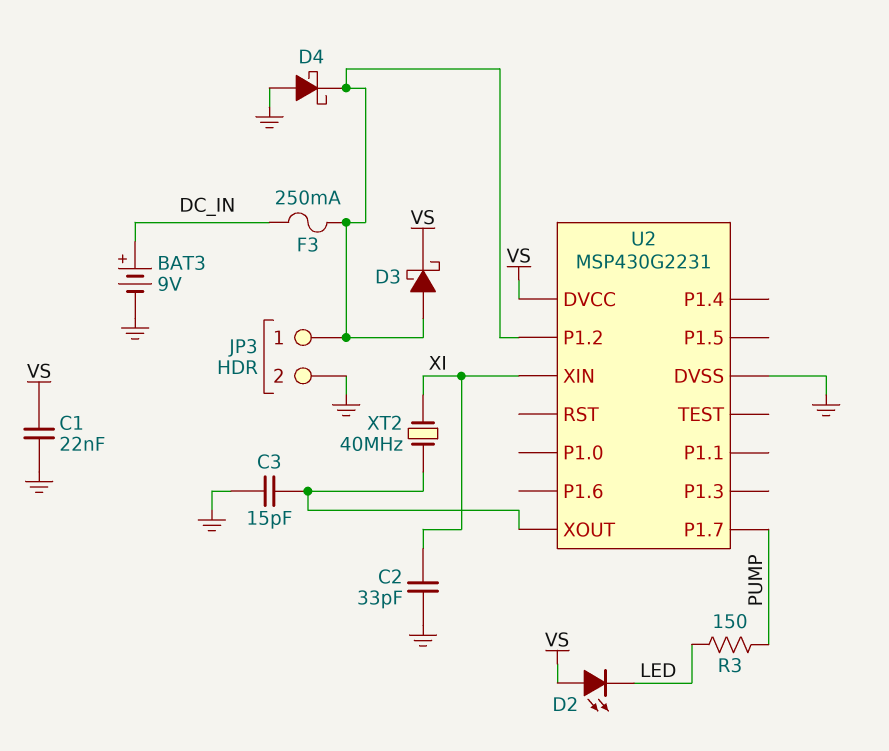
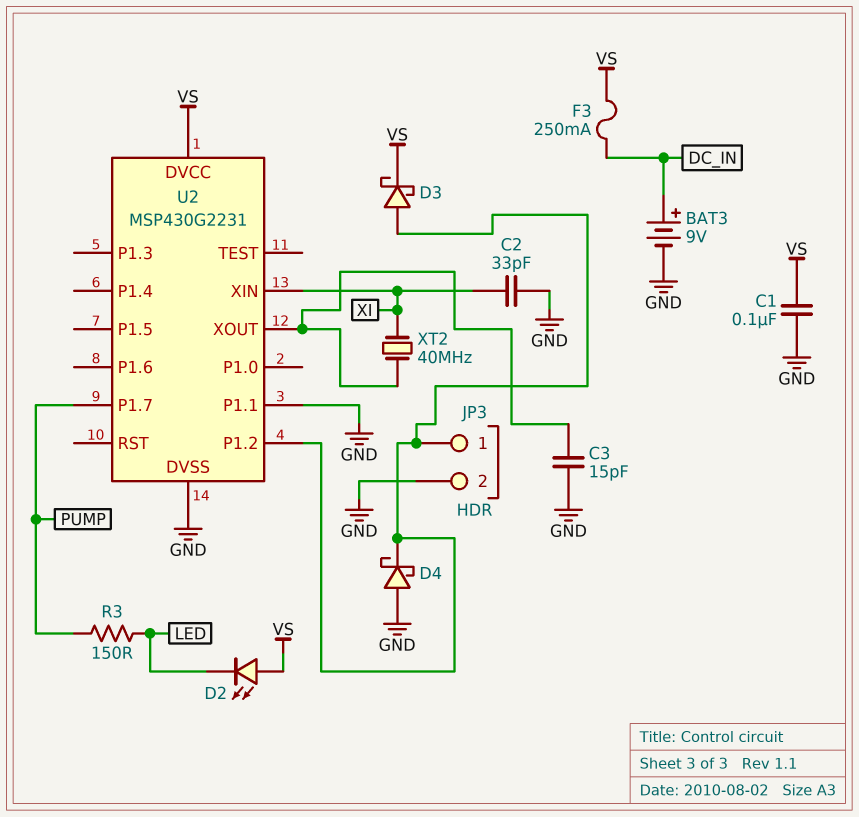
C1: 22nF (GND, VS) -> 100nF (GND, VS)
F3: 250mA (DC_IN, JP3/1) -> 250mA (DC_IN, VS)
U2 pin P1.1: none -> GND

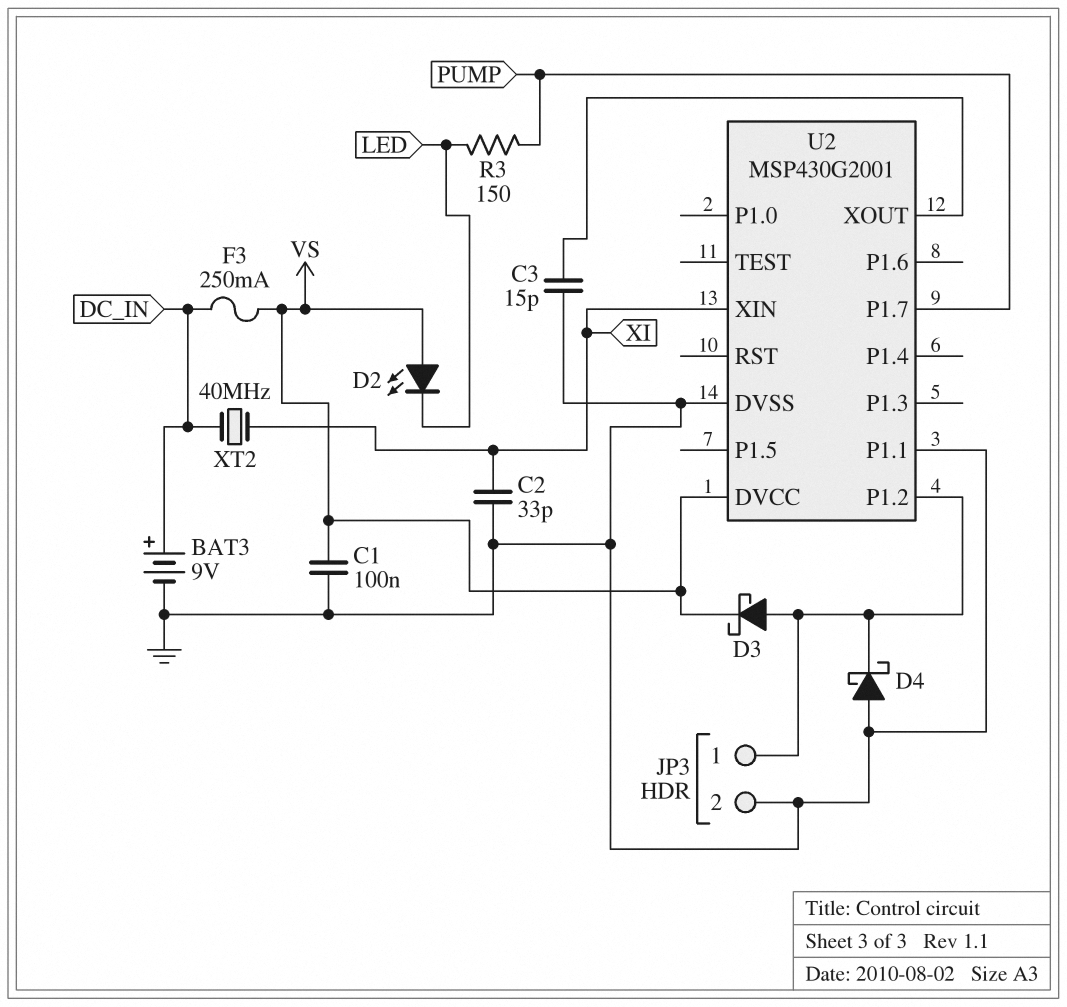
U2: MSP430G2231 -> MSP430G2001
XT2: 40MHz (U2/XOUT, XI) -> 40MHz (DC_IN, XI)

